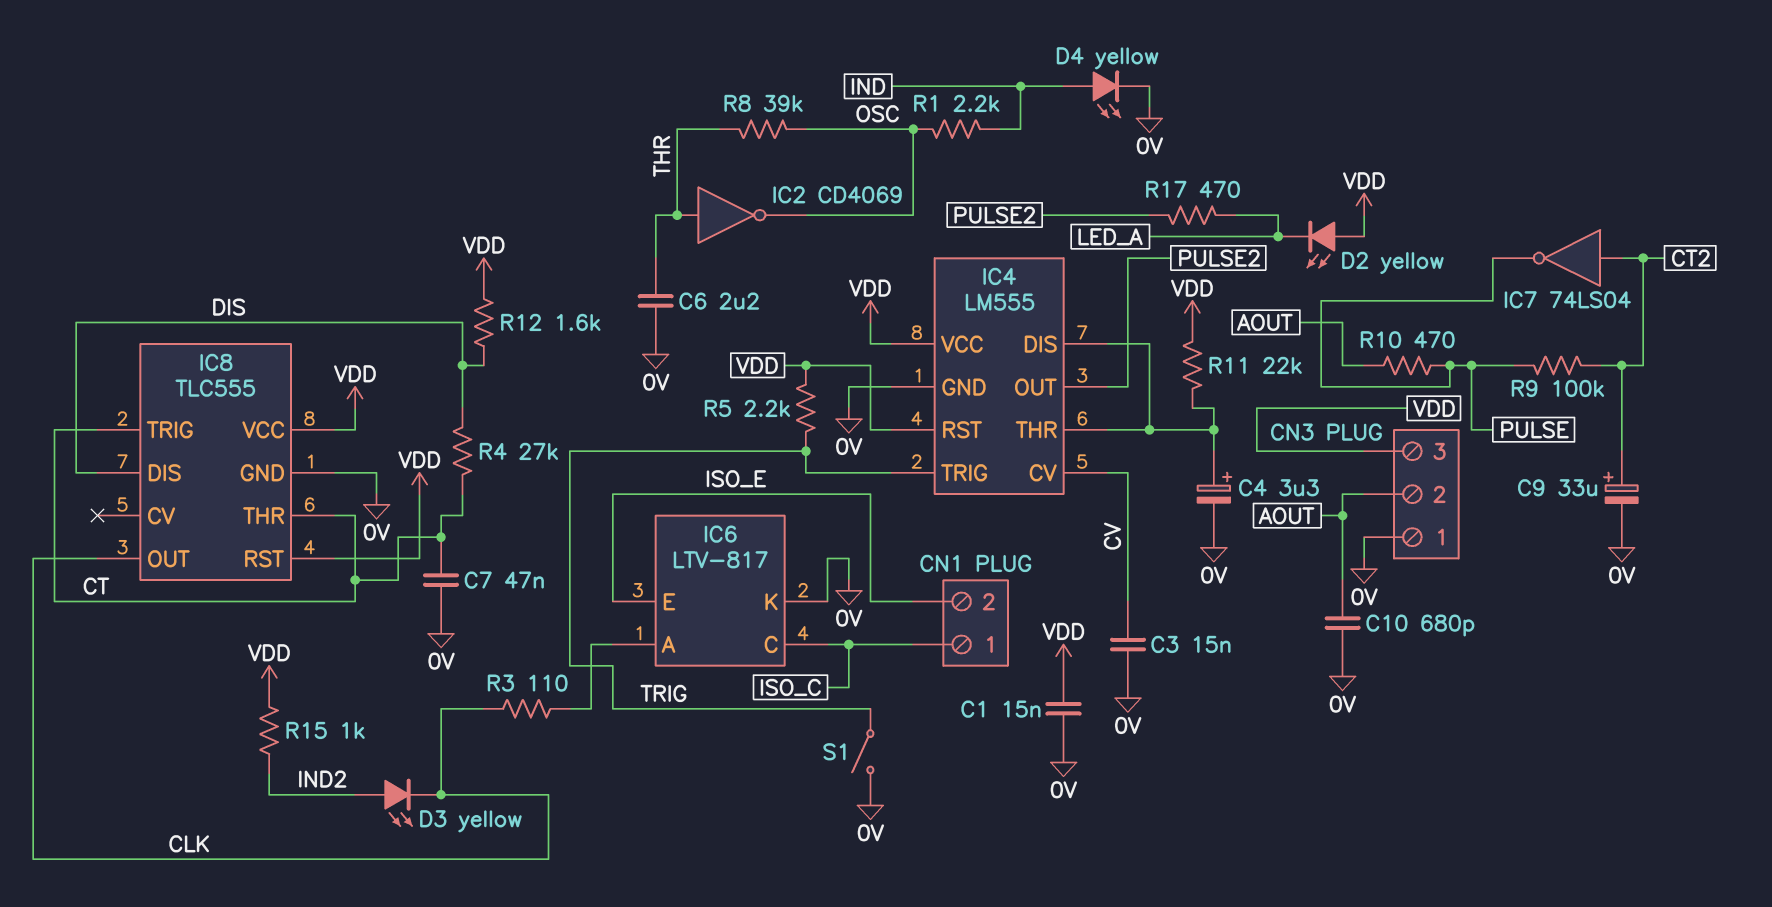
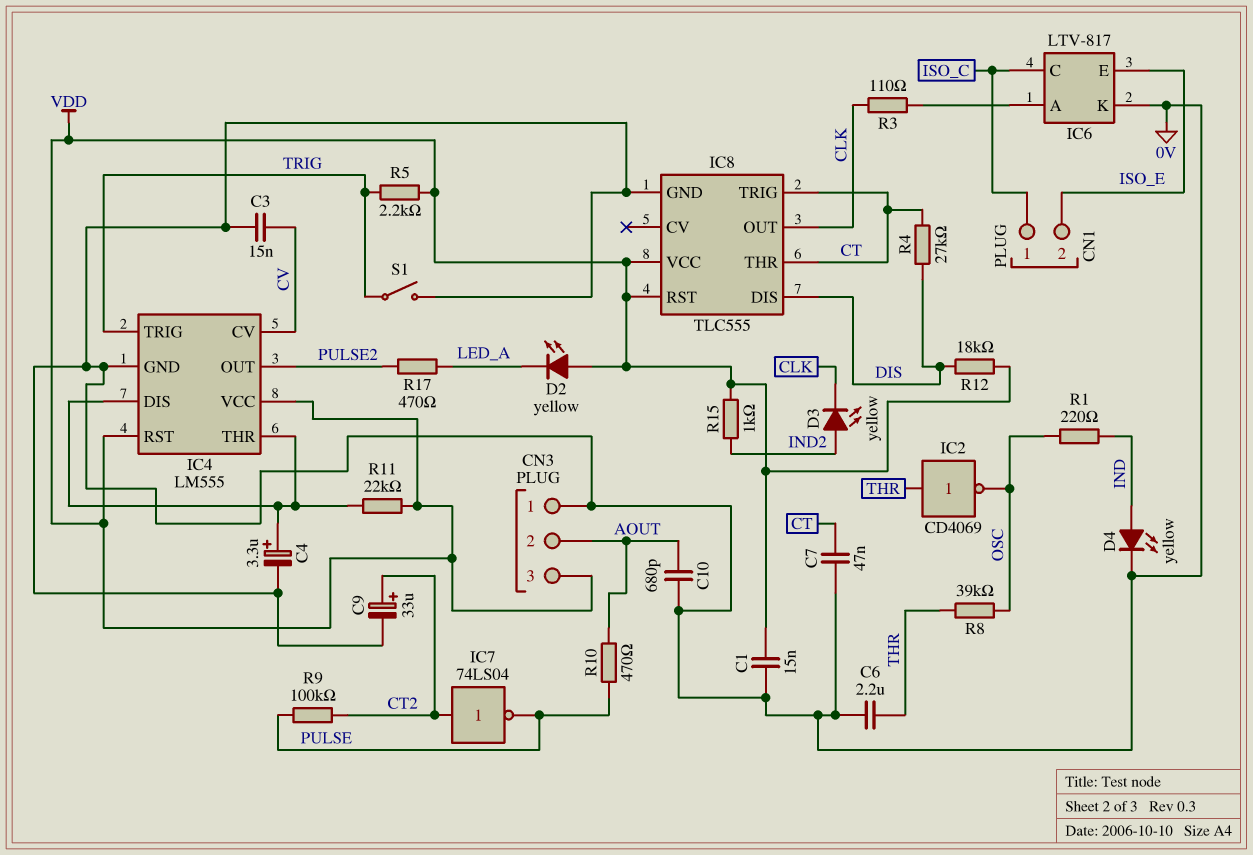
R1: 2.2k (IND, OSC) -> 220 (IND, OSC)
R12: 1.6k (DIS, VDD) -> 18k (DIS, VDD)

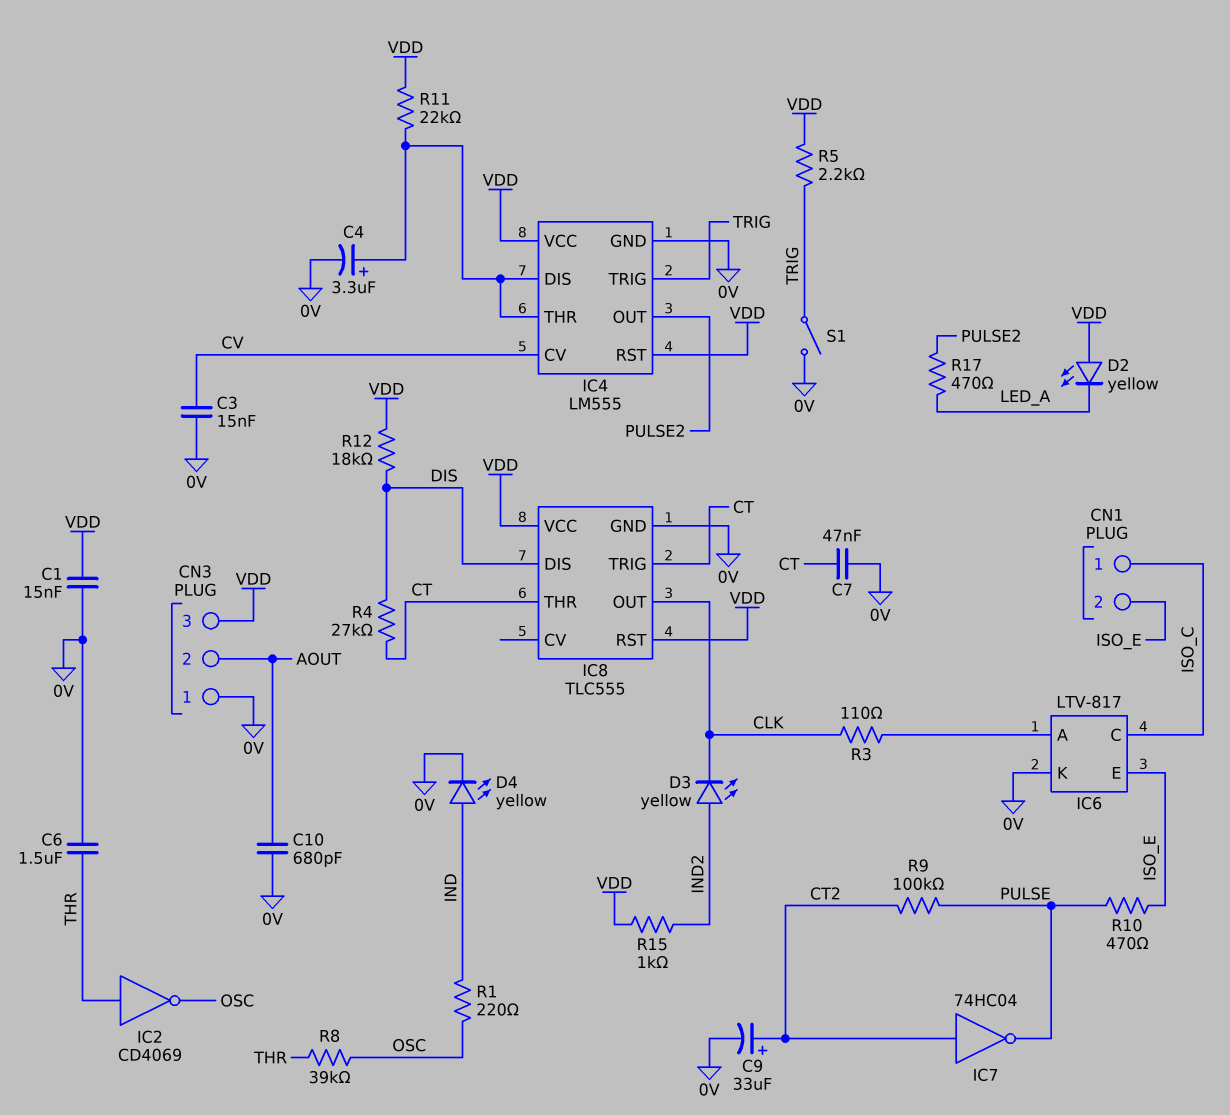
C6: 2.2uF (0V, THR) -> 1.5uF (0V, THR)
IC7: NOT 74LS04 (in CT2, out PULSE) -> NOT 74HC04 (in CT2, out PULSE)
R10: 470 (AOUT, PULSE) -> 470 (ISO_E, PULSE)

